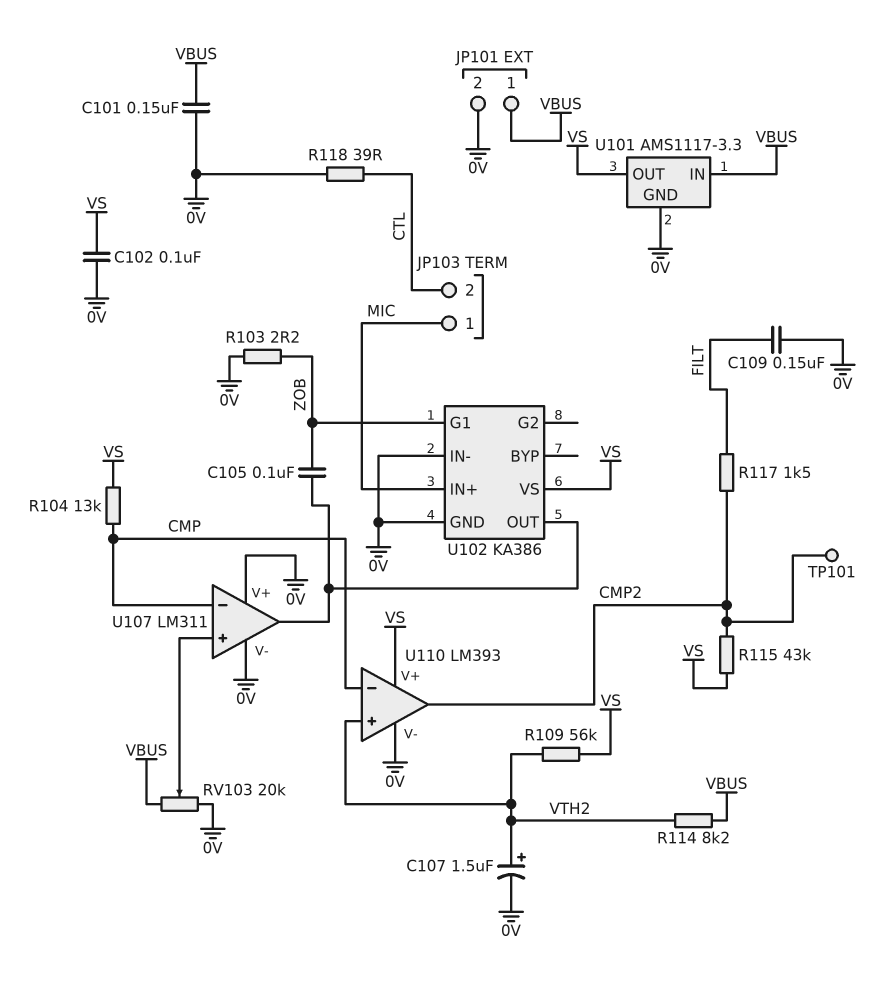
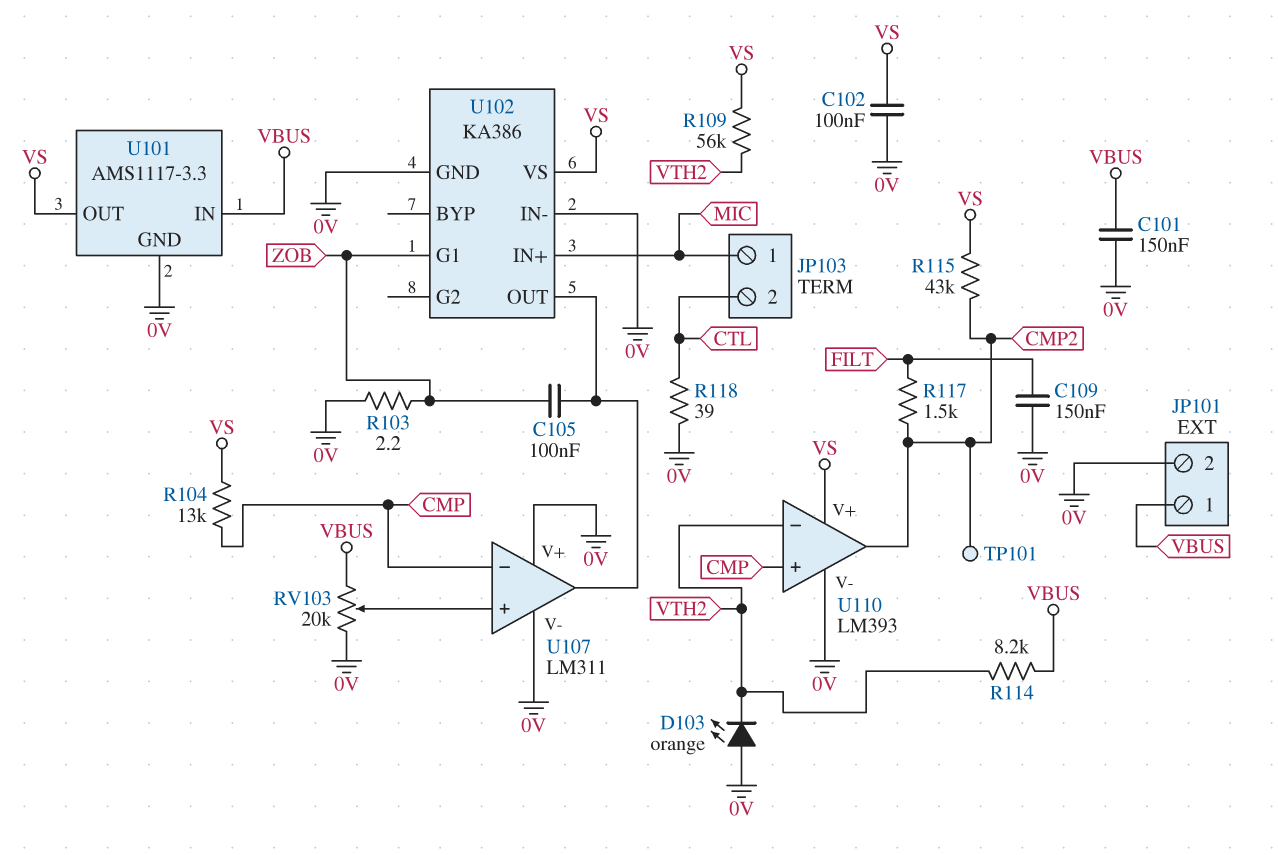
C107: 1.5uF (plus VTH2, minus 0V) -> none
D103: none -> LED orange (A 0V, K VTH2)
U110 pin in+: VTH2 -> CMP
U110 pin in-: CMP -> VTH2

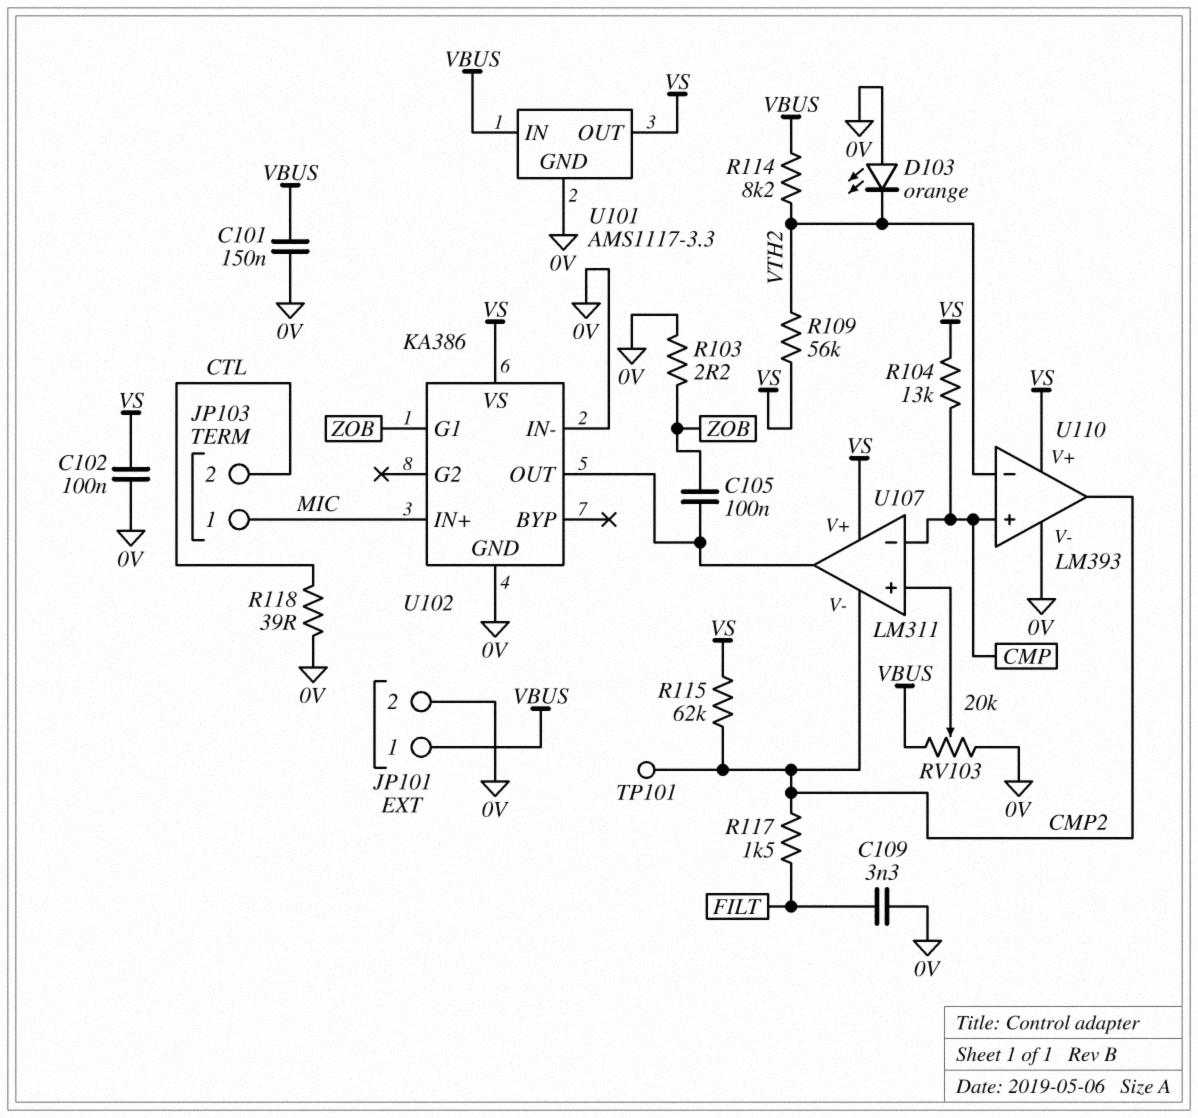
C109: 150nF (0V, FILT) -> 3.3nF (0V, FILT)
R115: 43k (CMP2, VS) -> 62k (CMP2, VS)
U107 pin V+: 0V -> VS
U107 pin V-: 0V -> CMP2

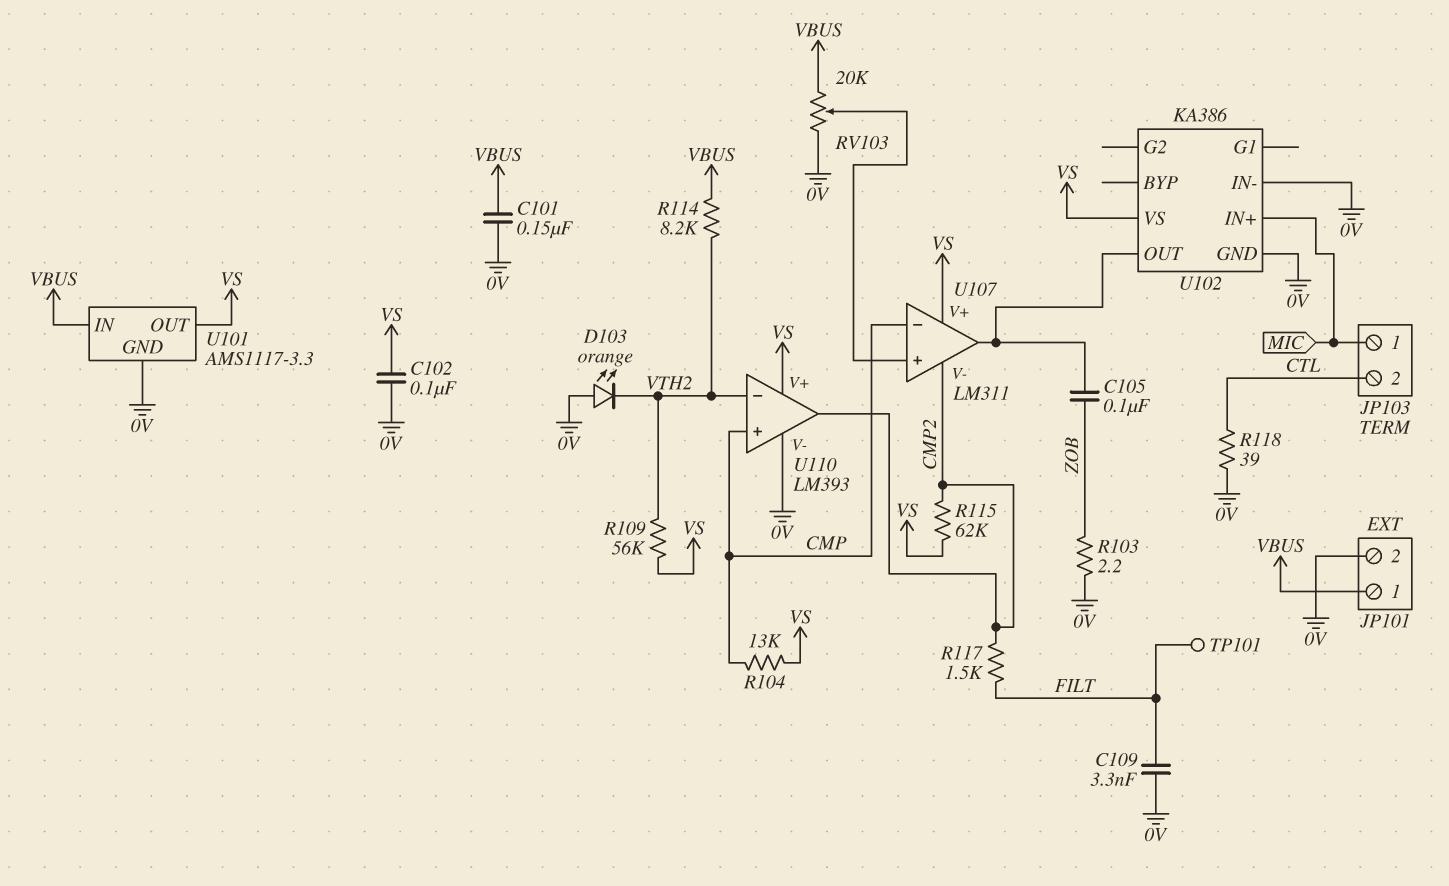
TP101: test point (CMP2) -> test point (FILT)
U102 pin G1: ZOB -> none

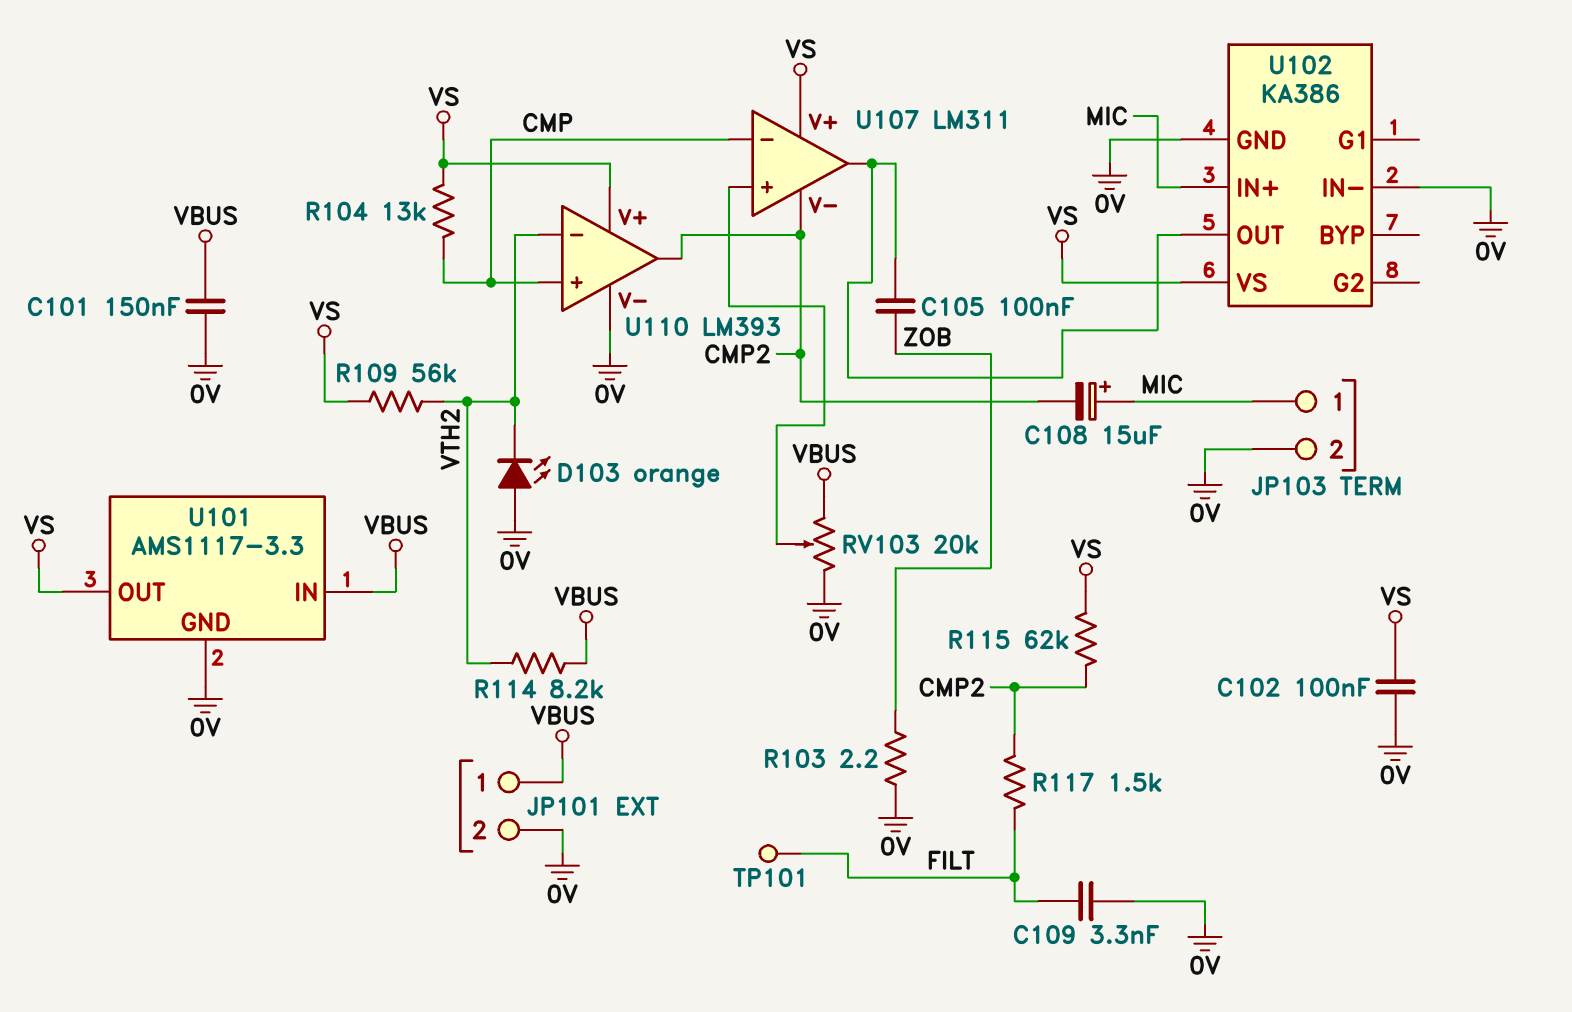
C108: none -> 15uF (plus MIC, minus CMP2)
JP103 pin 2: CTL -> 0V
R118: 39 (0V, CTL) -> none

